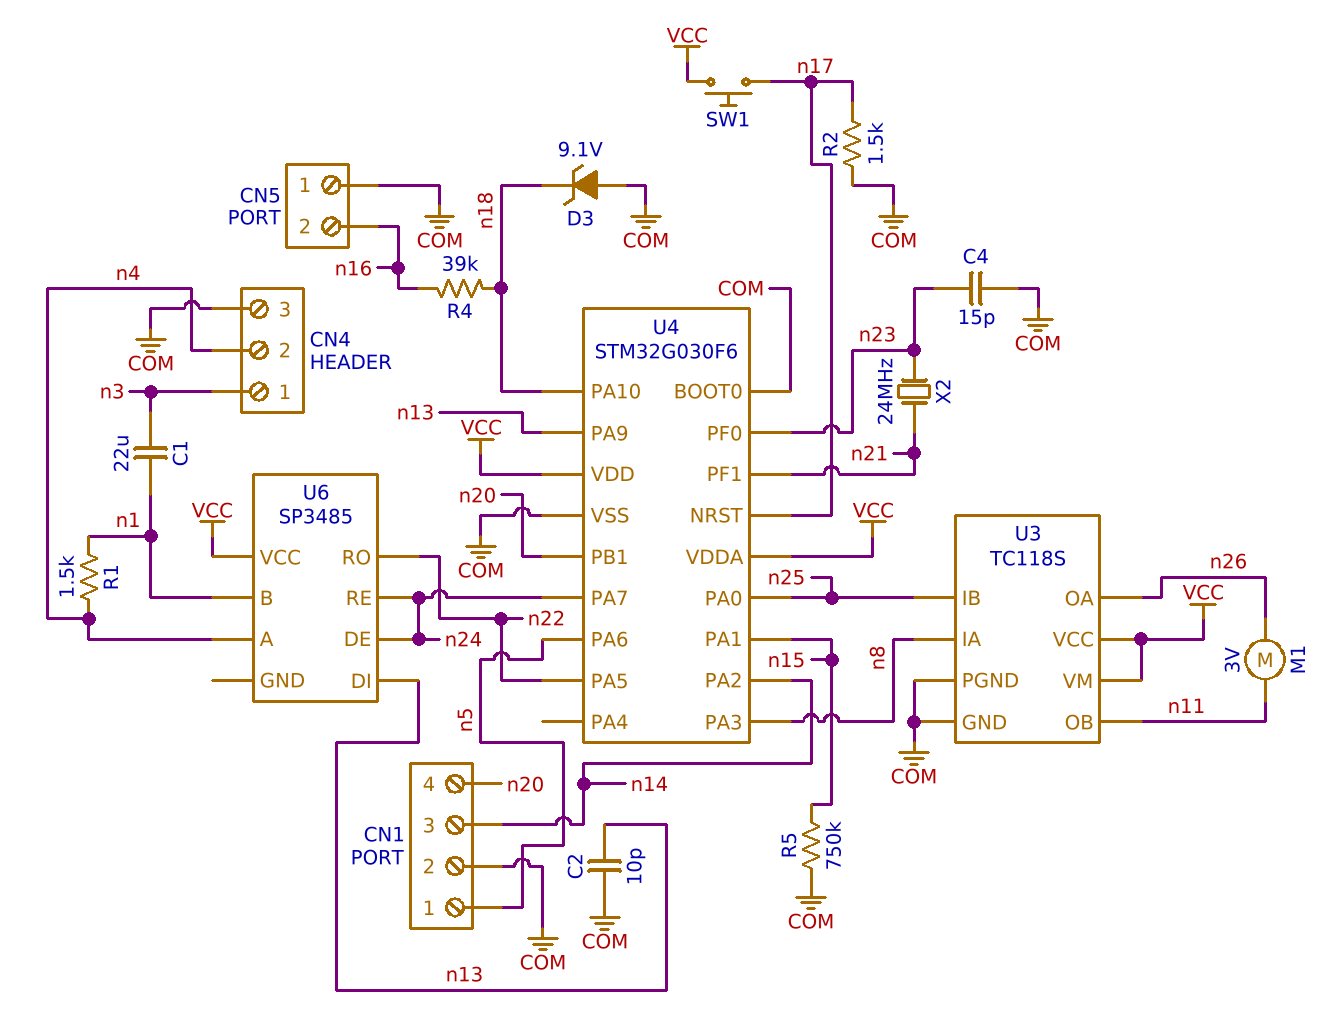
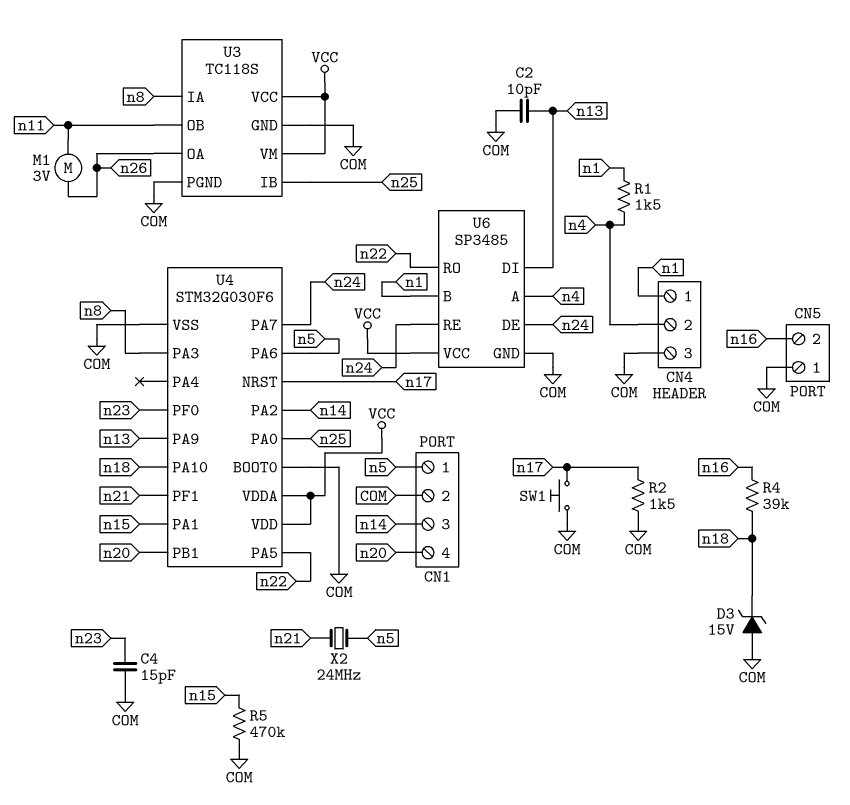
C1: 22uF (n1, n3) -> none
CN4 pin 1: n3 -> n1
D3: zener 9.1V (A COM, K n18) -> zener 15V (A COM, K n18)
R5: 750k (COM, n15) -> 470k (COM, n15)
SW1: button (VCC, n17) -> button (COM, n17)
U6 pin GND: none -> COM
X2: 24MHz (n21, n23) -> 24MHz (n5, n21)

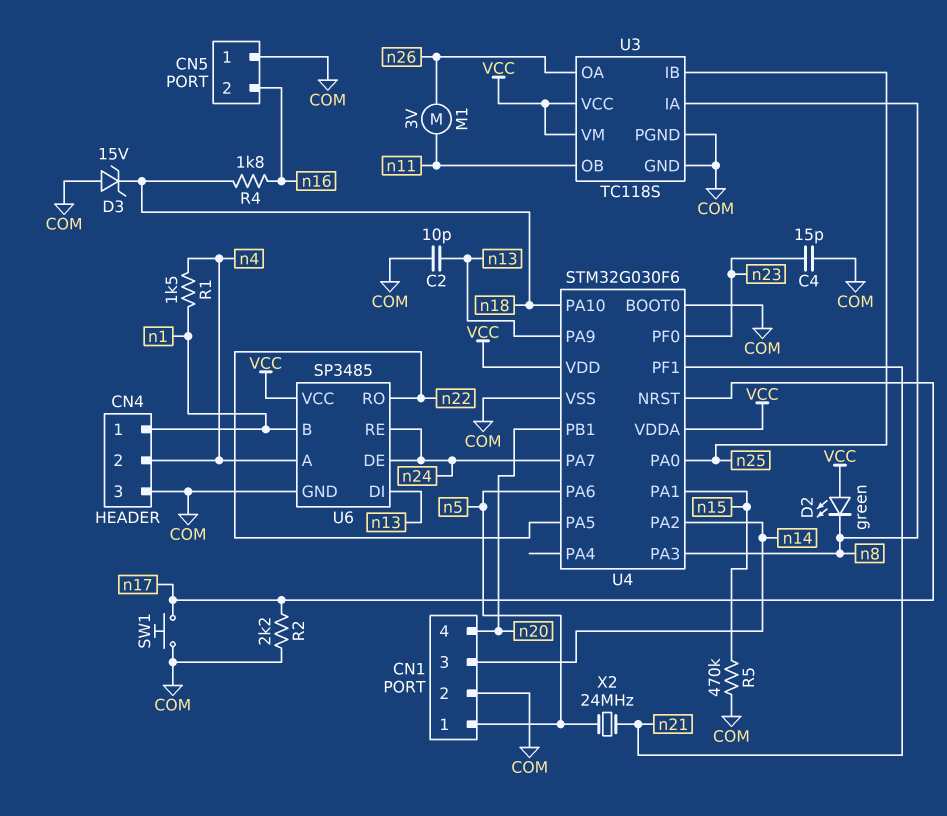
D2: none -> LED green (A VCC, K n8)
R2: 1.5k (COM, n17) -> 2.2k (COM, n17)
R4: 39k (n16, n18) -> 1.8k (n16, n18)

